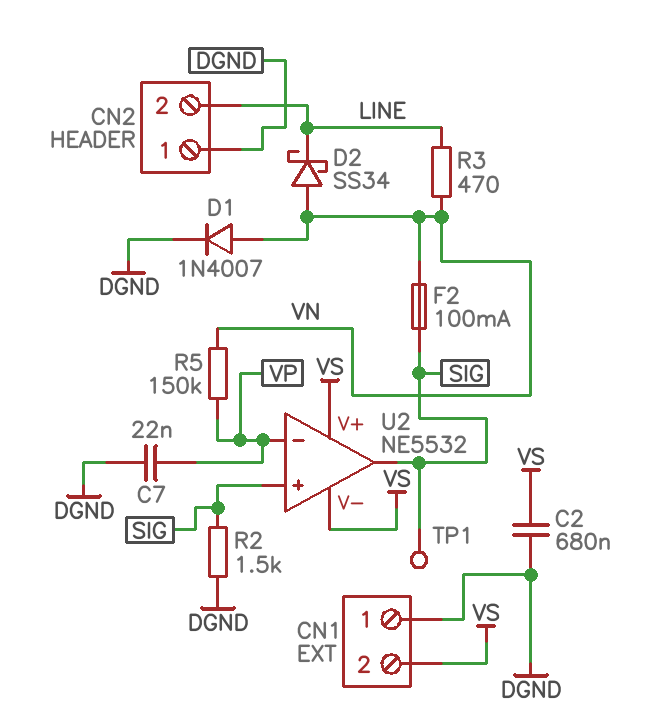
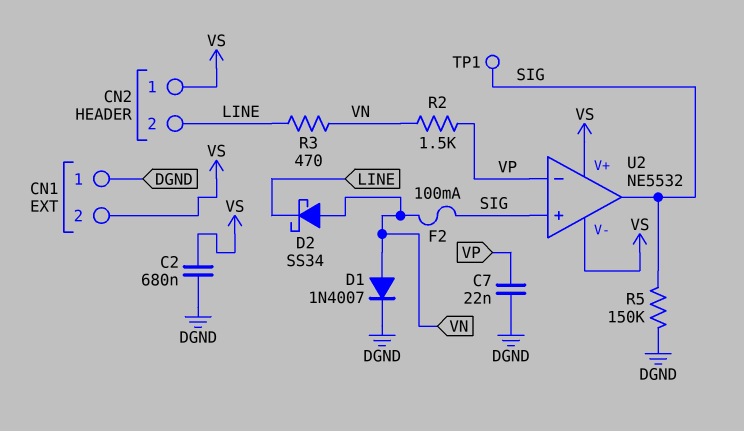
CN2 pin 1: DGND -> VS
R2: 1.5k (DGND, SIG) -> 1.5k (VN, VP)
R5: 150k (VN, VP) -> 150k (DGND, SIG)

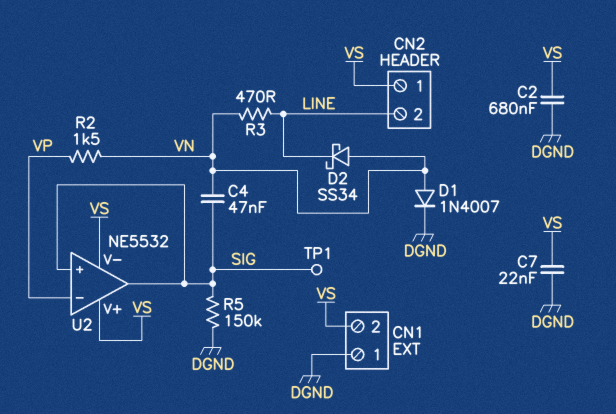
C4: none -> 47nF (SIG, VN)
C7: 22nF (DGND, VP) -> 22nF (DGND, VS)
F2: 100mA (SIG, VN) -> none

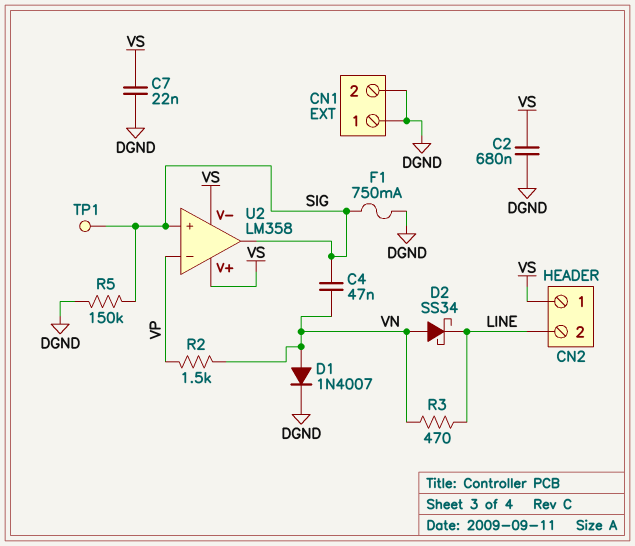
CN1 pin 2: VS -> DGND
F1: none -> 750mA (DGND, SIG)
U2: NE5532 -> LM358

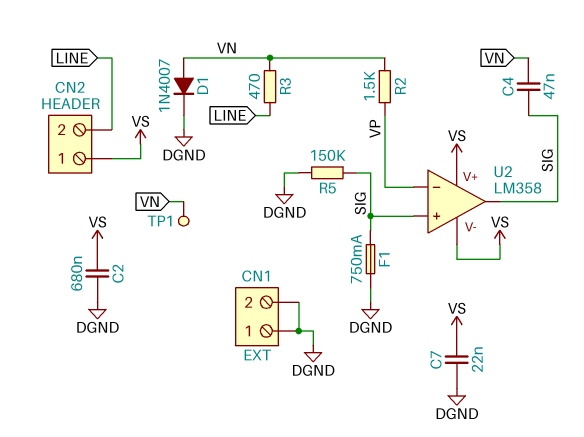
D2: schottky SS34 (A VN, K LINE) -> none
TP1: test point (SIG) -> test point (VN)

